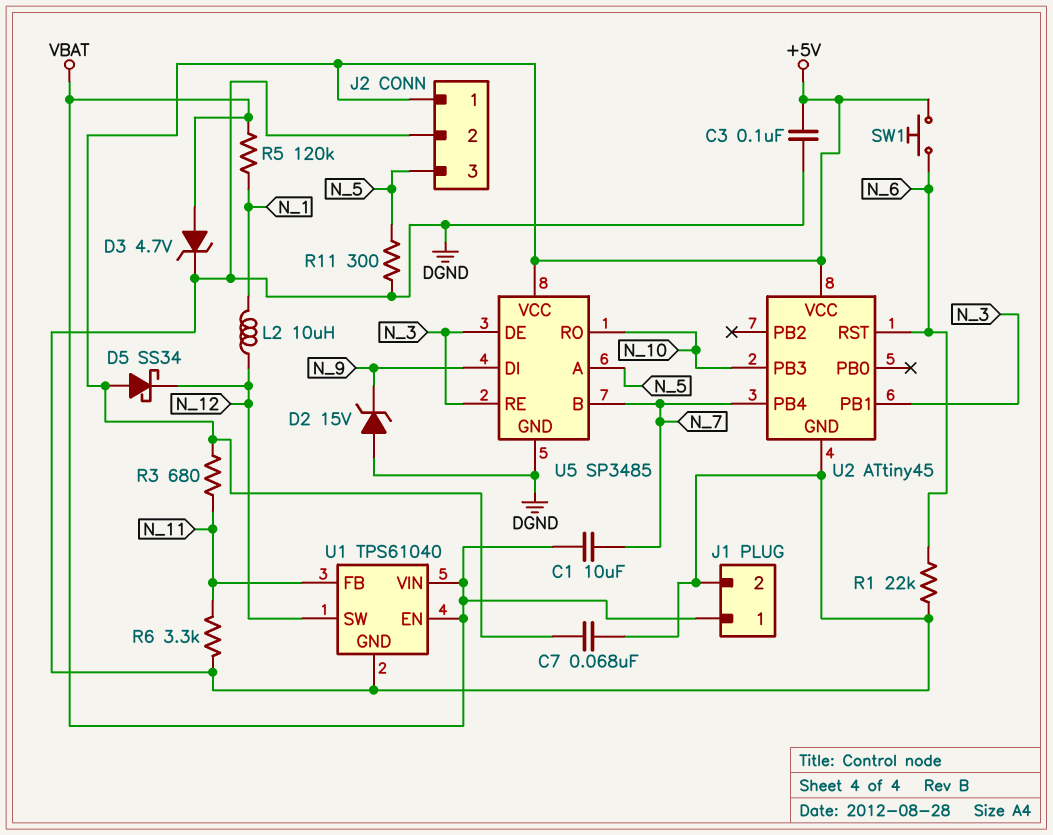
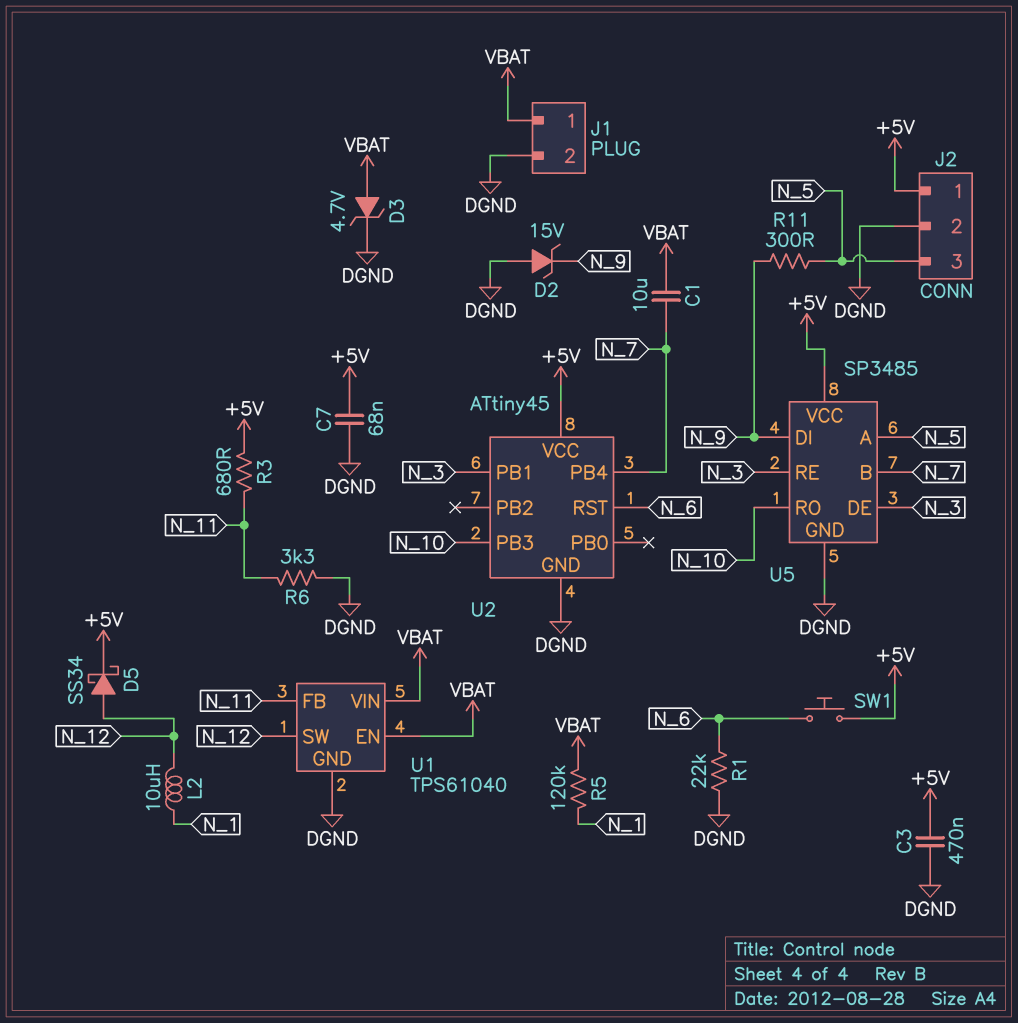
C3: 100nF (+5V, DGND) -> 470nF (+5V, DGND)
D5: schottky SS34 (A +5V, K N_12) -> schottky SS34 (A N_12, K +5V)
R11: 300 (DGND, N_5) -> 300 (N_5, N_9)

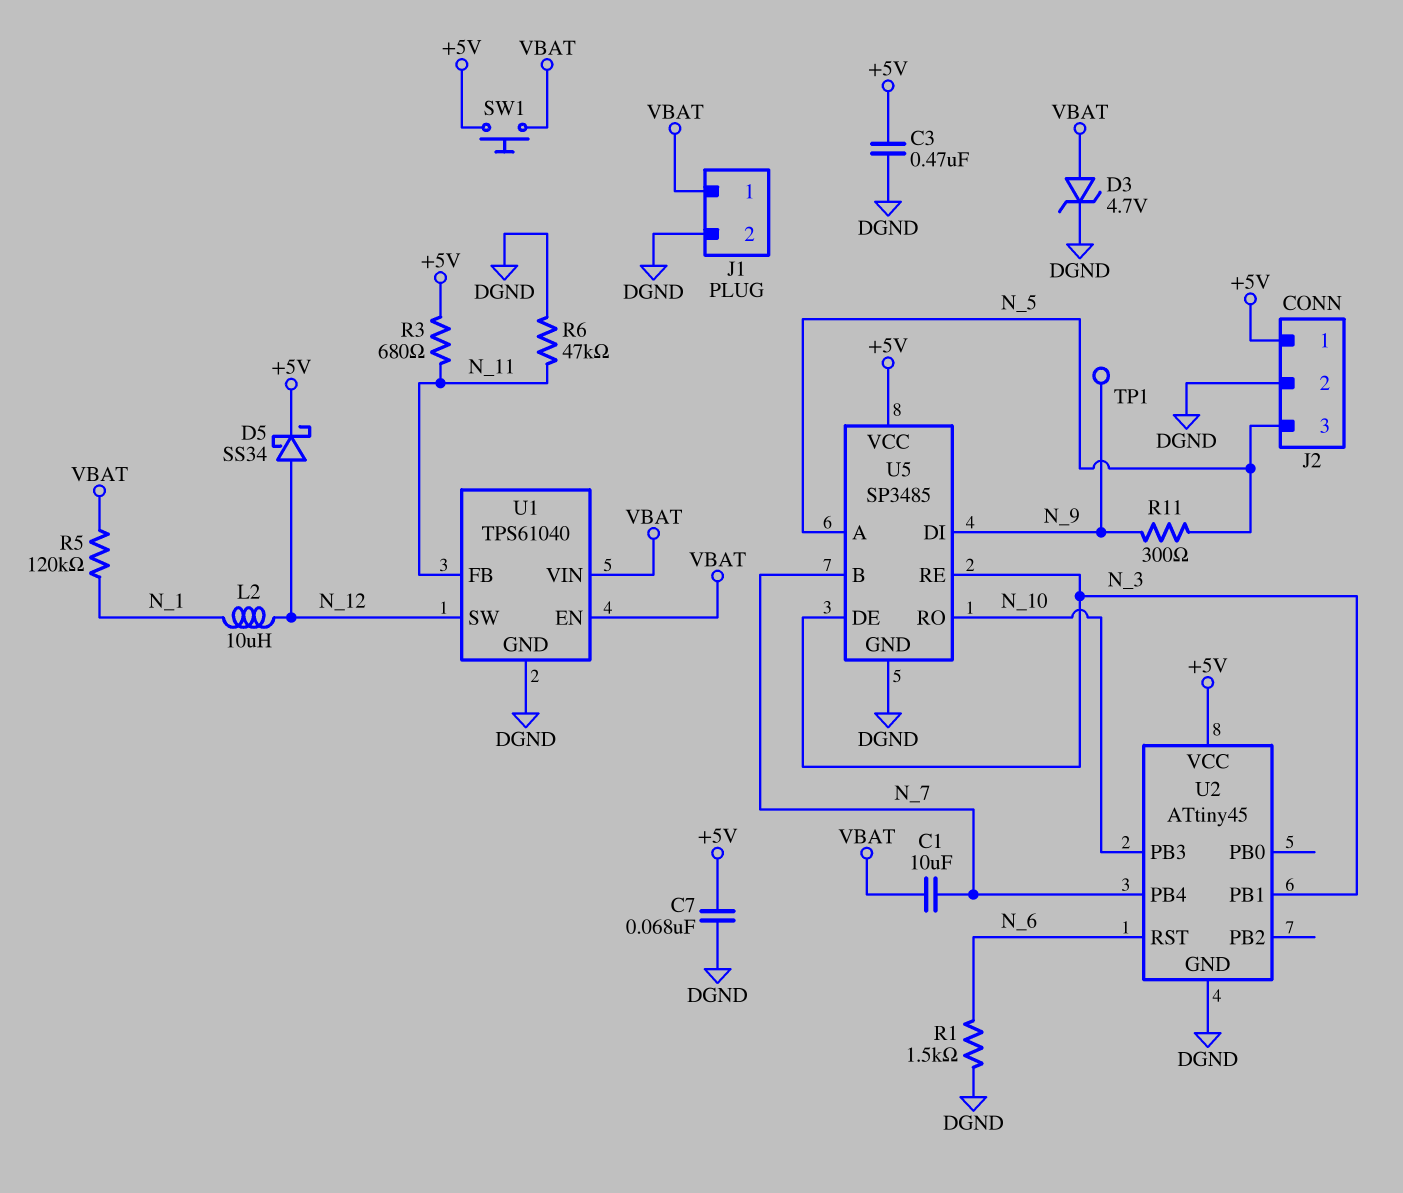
D2: zener 15V (A DGND, K N_9) -> none
R1: 22k (DGND, N_6) -> 1.5k (DGND, N_6)
R6: 3.3k (DGND, N_11) -> 47k (DGND, N_11)
SW1: button (+5V, N_6) -> button (+5V, VBAT)
TP1: none -> test point (N_9)

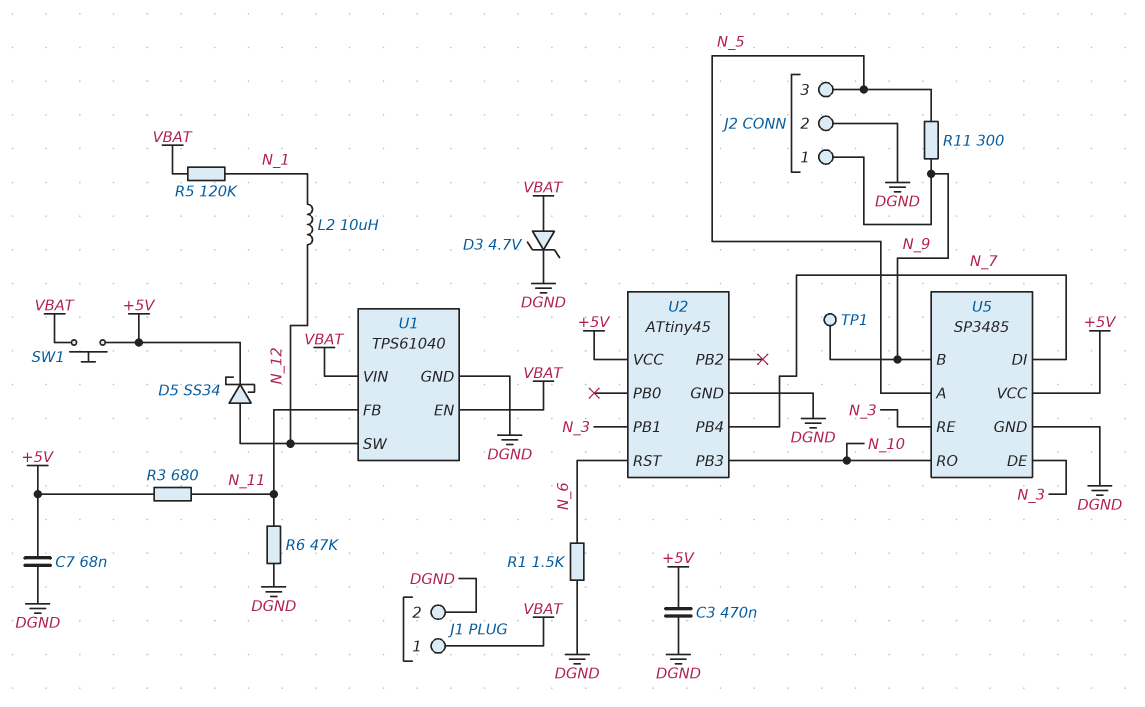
C1: 10uF (N_7, VBAT) -> none
J2 pin 1: +5V -> N_9
U5 pin B: N_7 -> N_9
U5 pin DI: N_9 -> N_7

